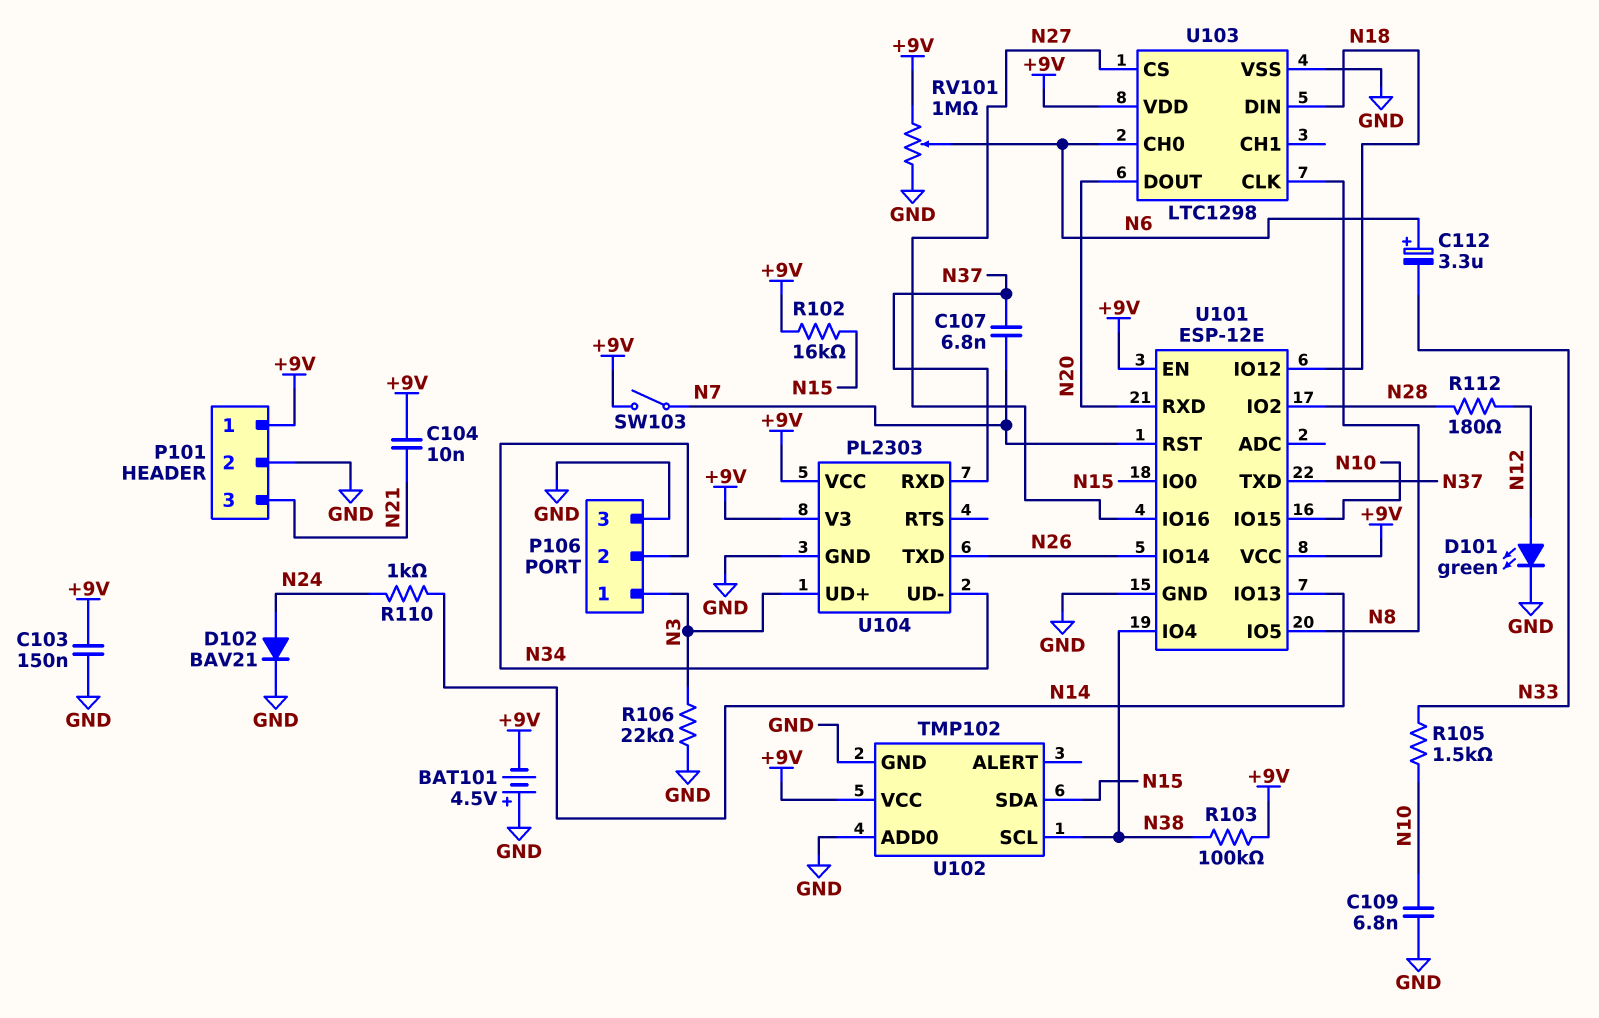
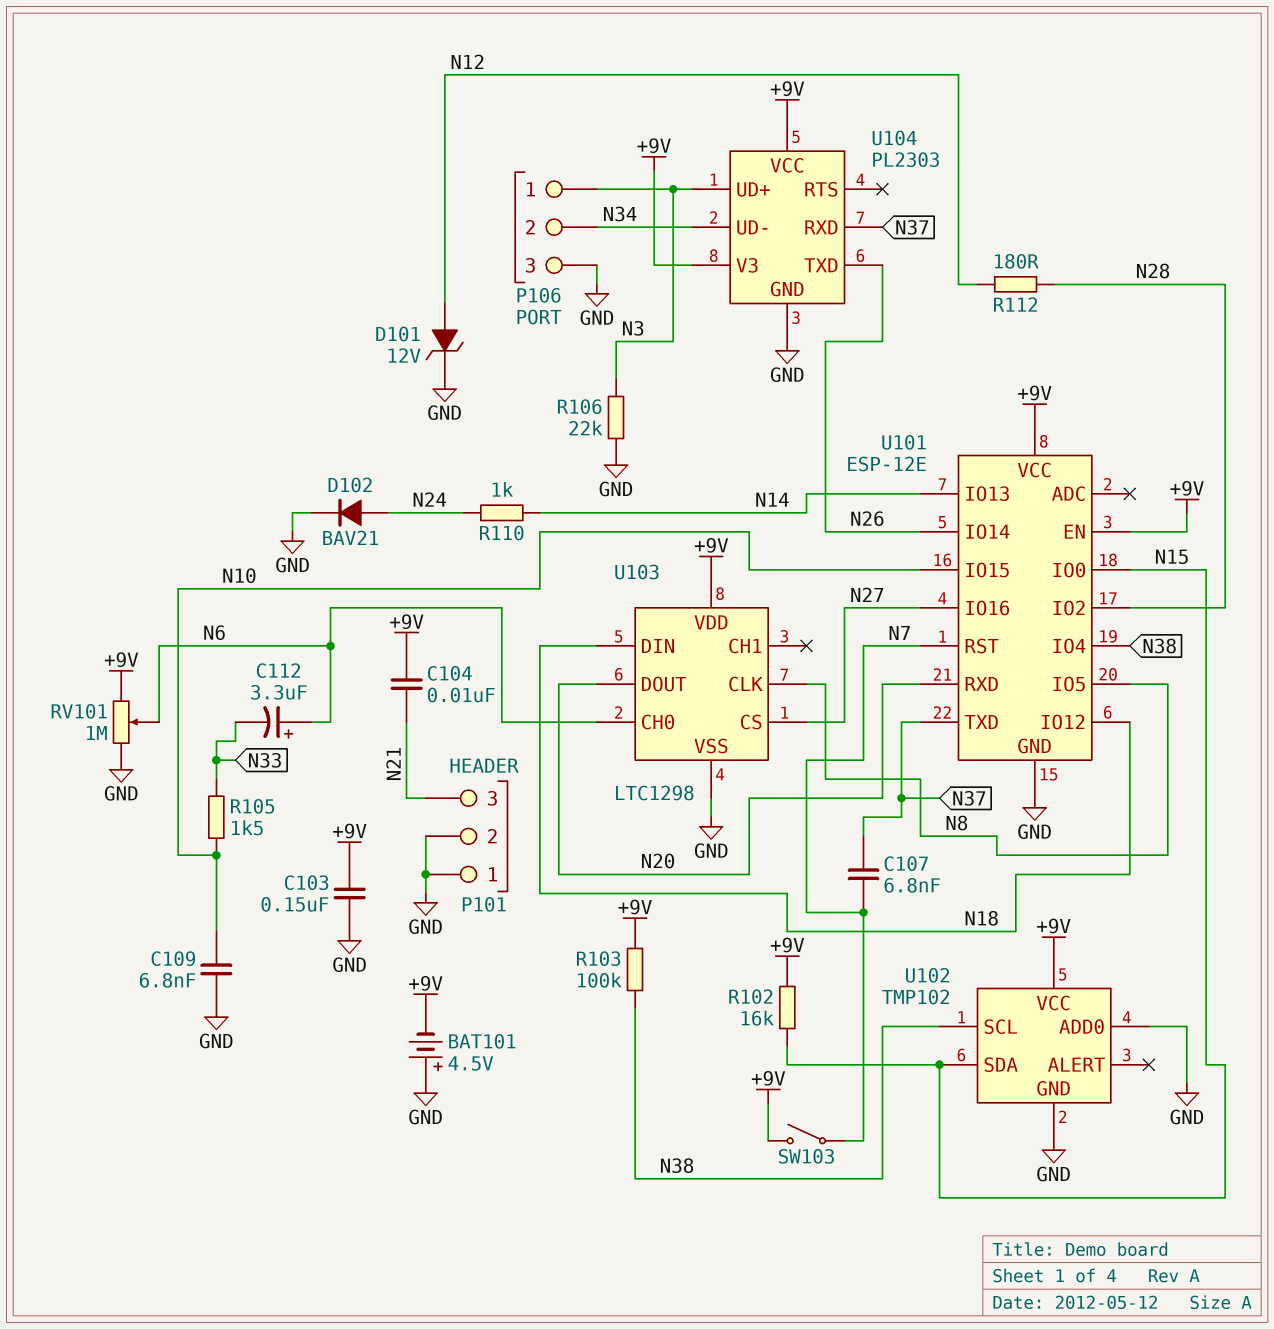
D101: LED green (A N12, K GND) -> zener 12V (A N12, K GND)
P101 pin 1: +9V -> GND

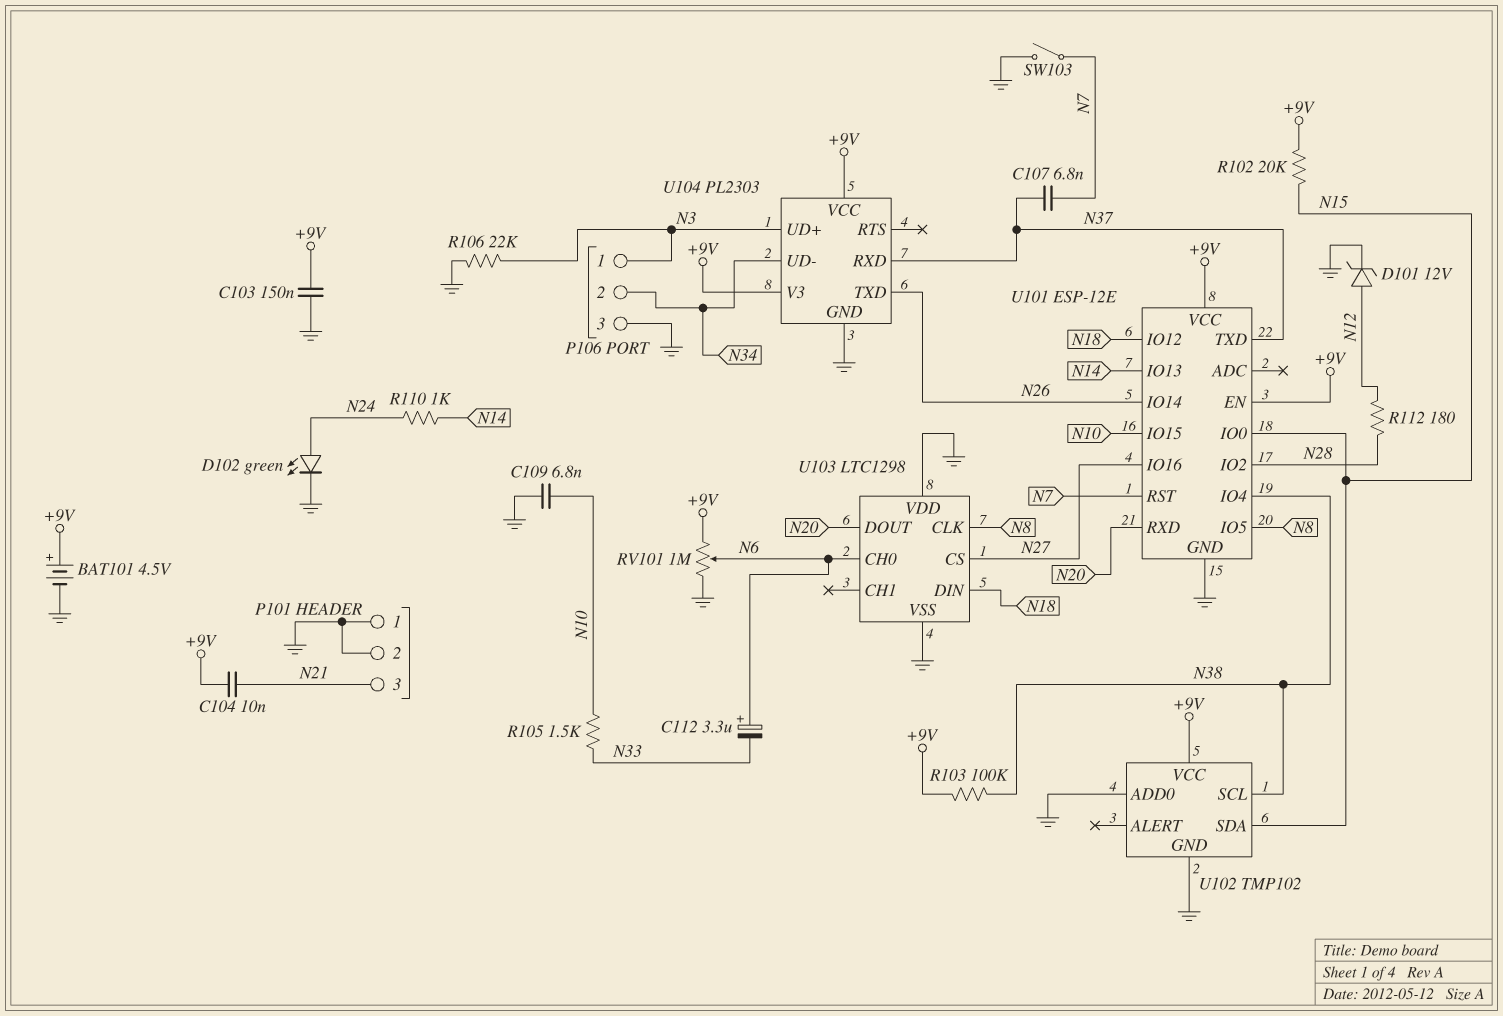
BAT101: 4.5V (plus GND, minus +9V) -> 4.5V (plus +9V, minus GND)
D102: diode BAV21 (A N24, K GND) -> LED green (A N24, K GND)
R102: 16k (+9V, N15) -> 20k (+9V, N15)
SW103: switch (+9V, N7) -> switch (GND, N7)
U103 pin VDD: +9V -> GND

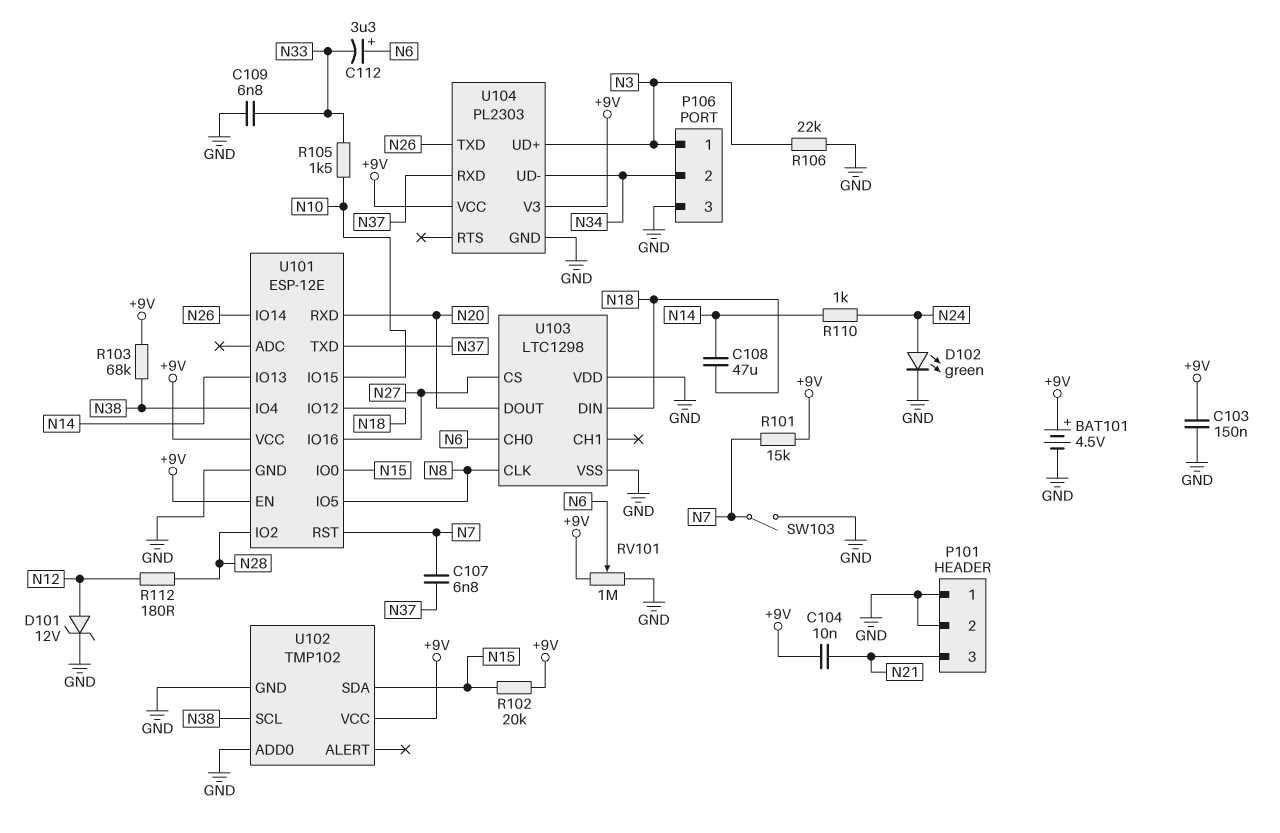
C108: none -> 47uF (N14, N18)
C109: 6.8nF (GND, N10) -> 6.8nF (GND, N33)
R101: none -> 15k (+9V, N7)
R103: 100k (+9V, N38) -> 68k (+9V, N38)

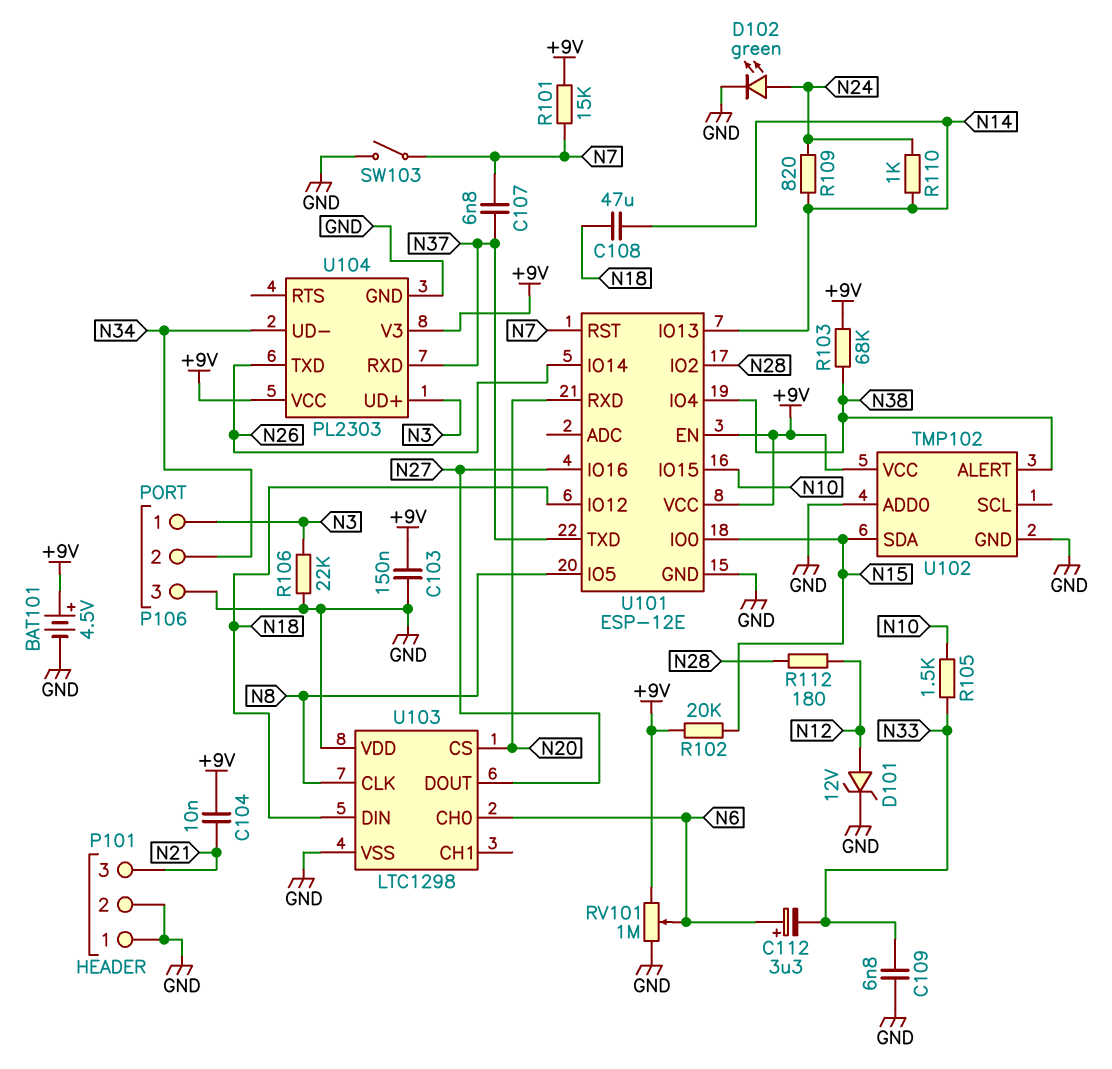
R109: none -> 820 (N14, N24)
U102 pin ALERT: none -> N38
U102 pin SCL: N38 -> none
U103 pin CS: N27 -> N20
U103 pin DOUT: N20 -> N27

